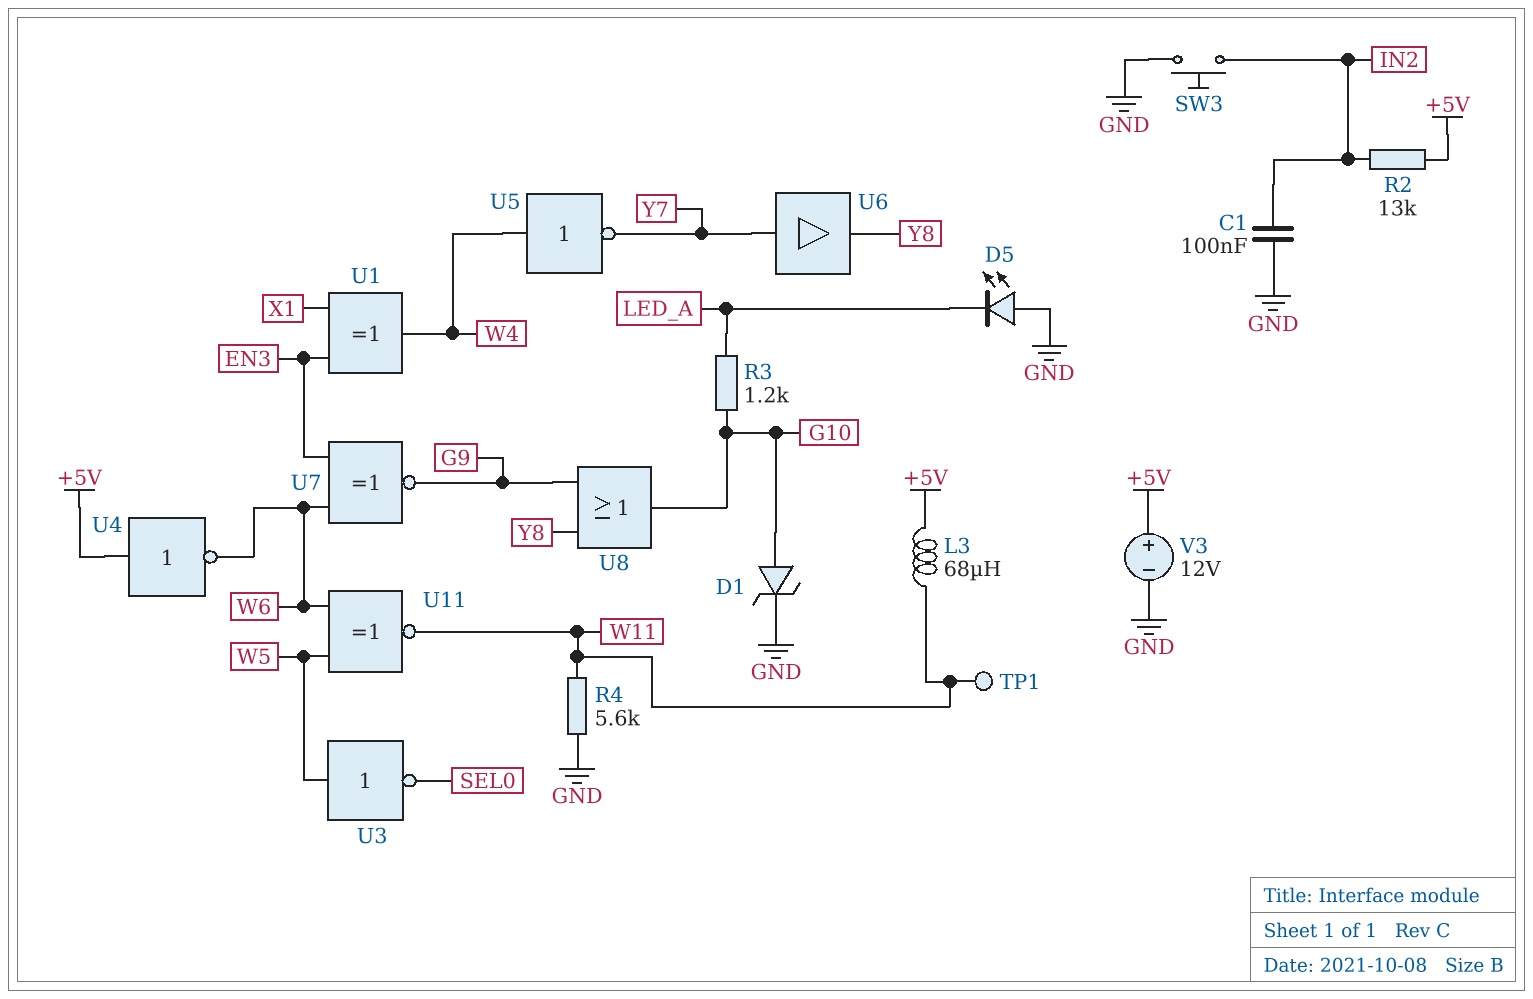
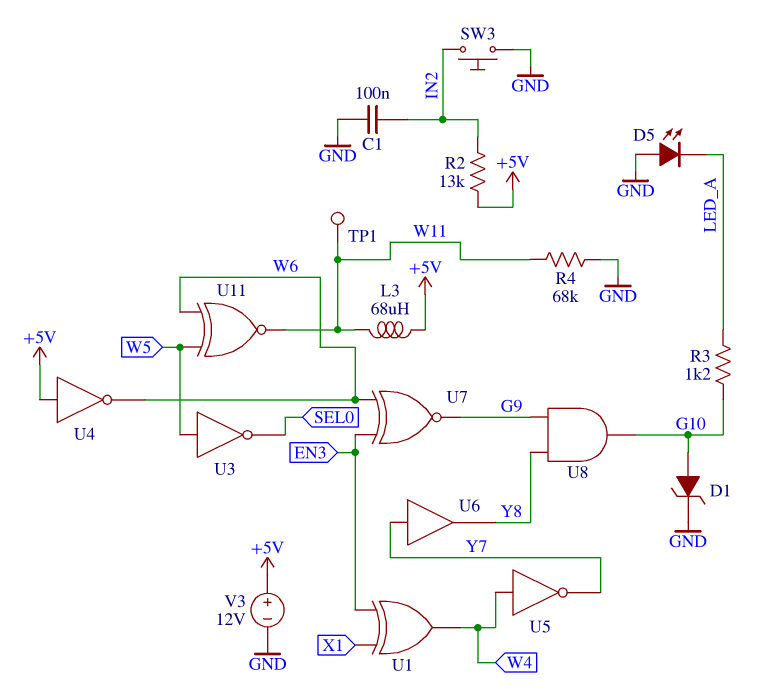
R4: 5.6k (GND, W11) -> 68k (GND, W11)
U8: OR (in G9, in Y8, out G10) -> AND (in G9, in Y8, out G10)

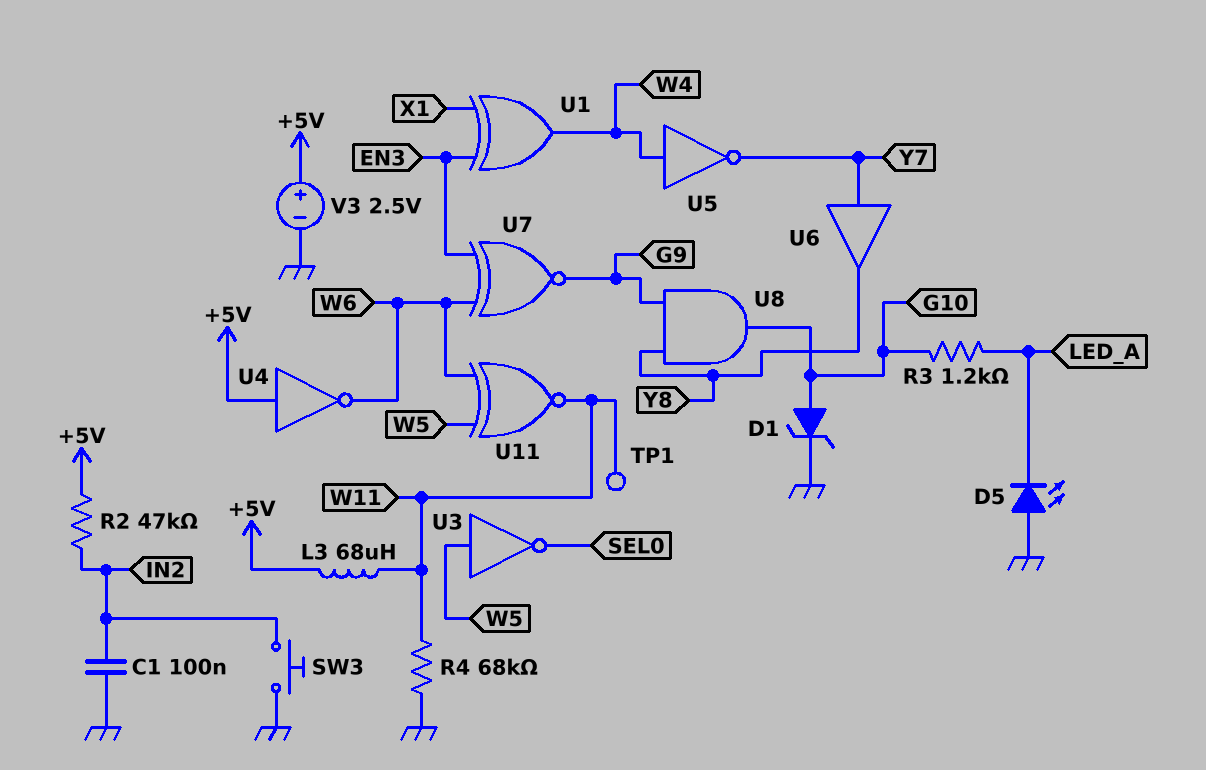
R2: 13k (+5V, IN2) -> 47k (+5V, IN2)
V3: 12V (plus +5V, minus GND) -> 2.5V (plus +5V, minus GND)

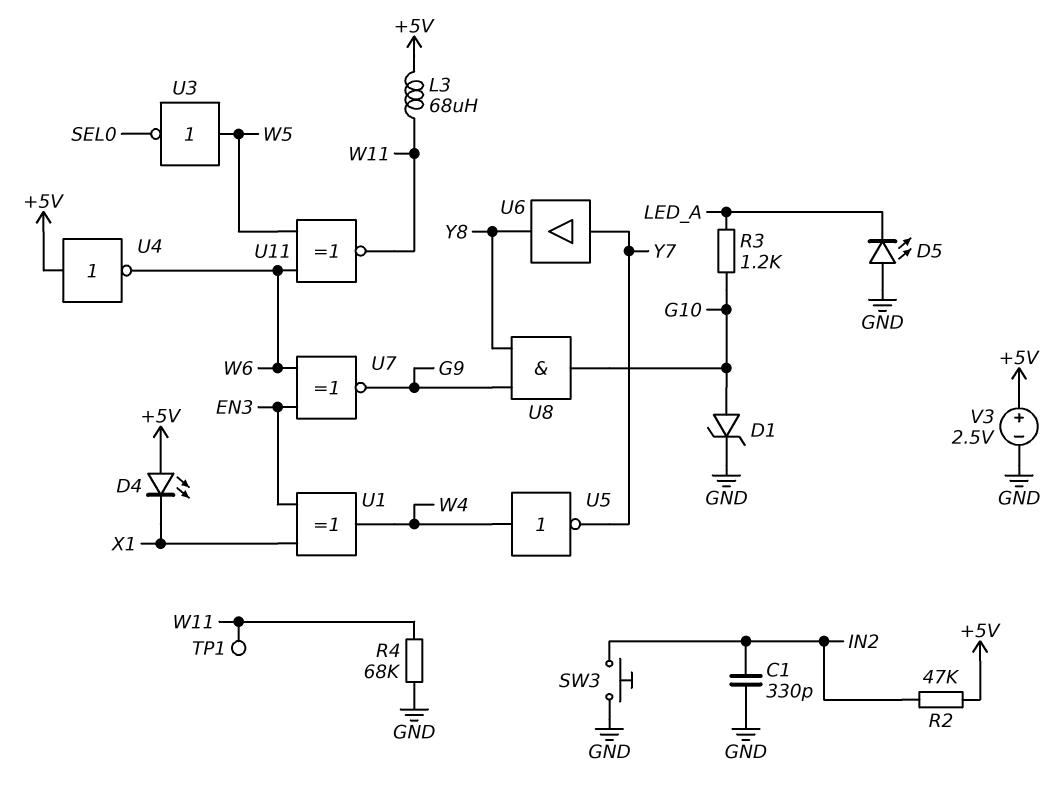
C1: 100nF (GND, IN2) -> 330pF (GND, IN2)
D4: none -> LED (A +5V, K X1)

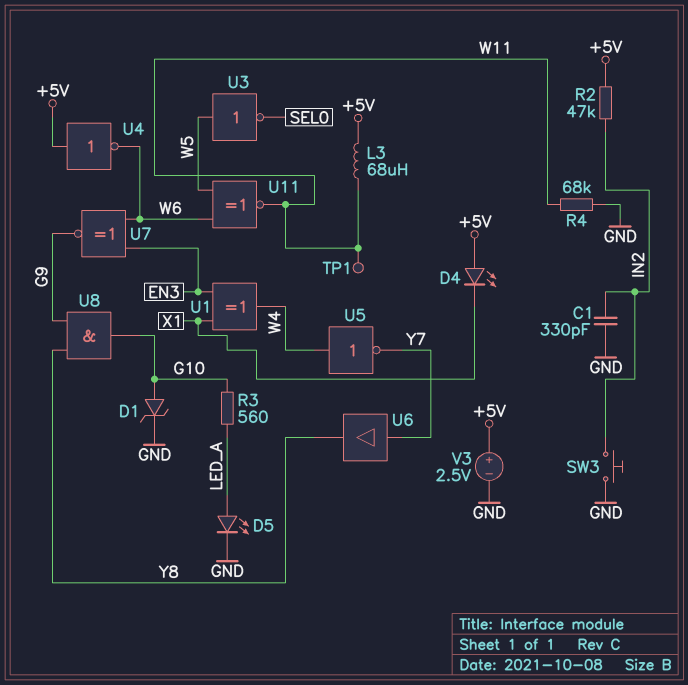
D5: LED (A GND, K LED_A) -> LED (A LED_A, K GND)
R3: 1.2k (G10, LED_A) -> 560 (G10, LED_A)

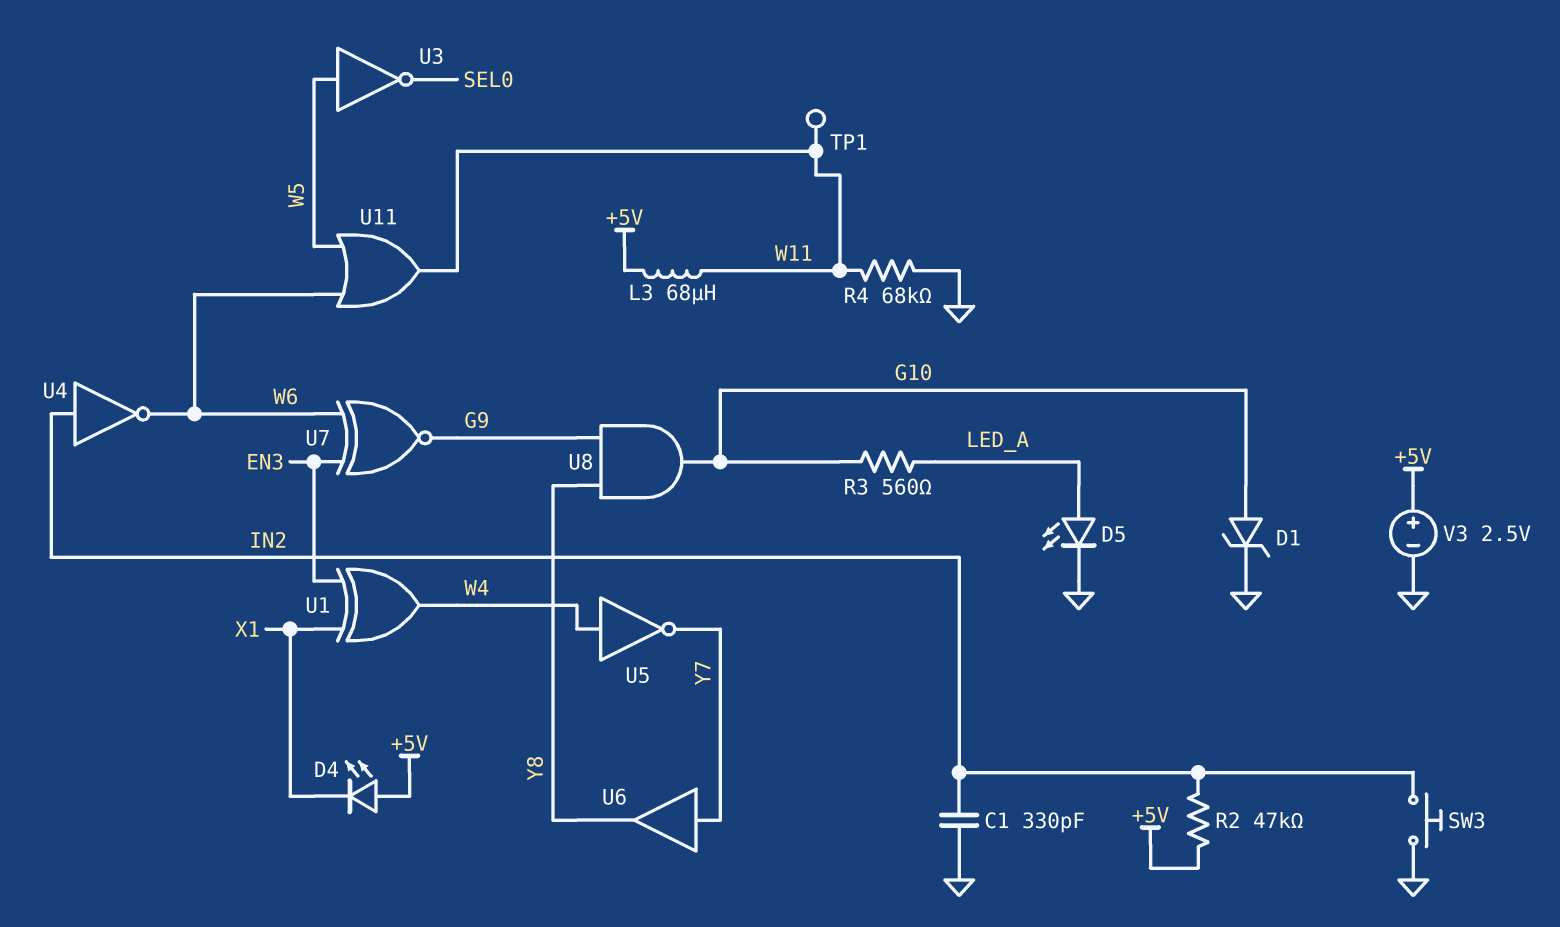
U4: NOT (in +5V, out W6) -> NOT (in IN2, out W6)
U11: XNOR (in W5, in W6, out W11) -> OR (in W5, in W6, out W11)

